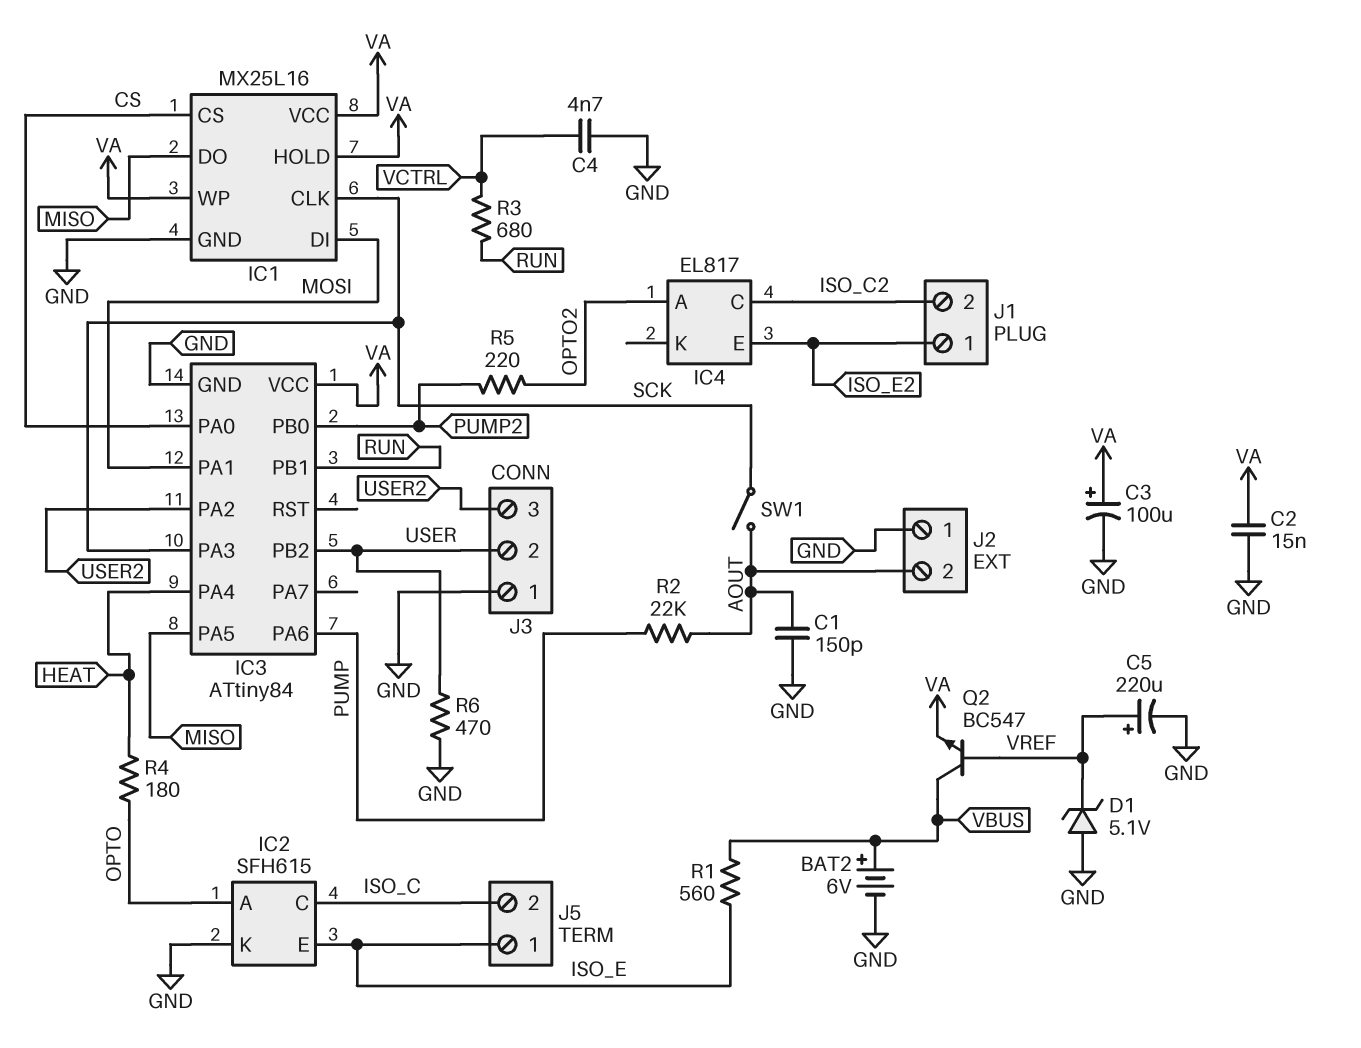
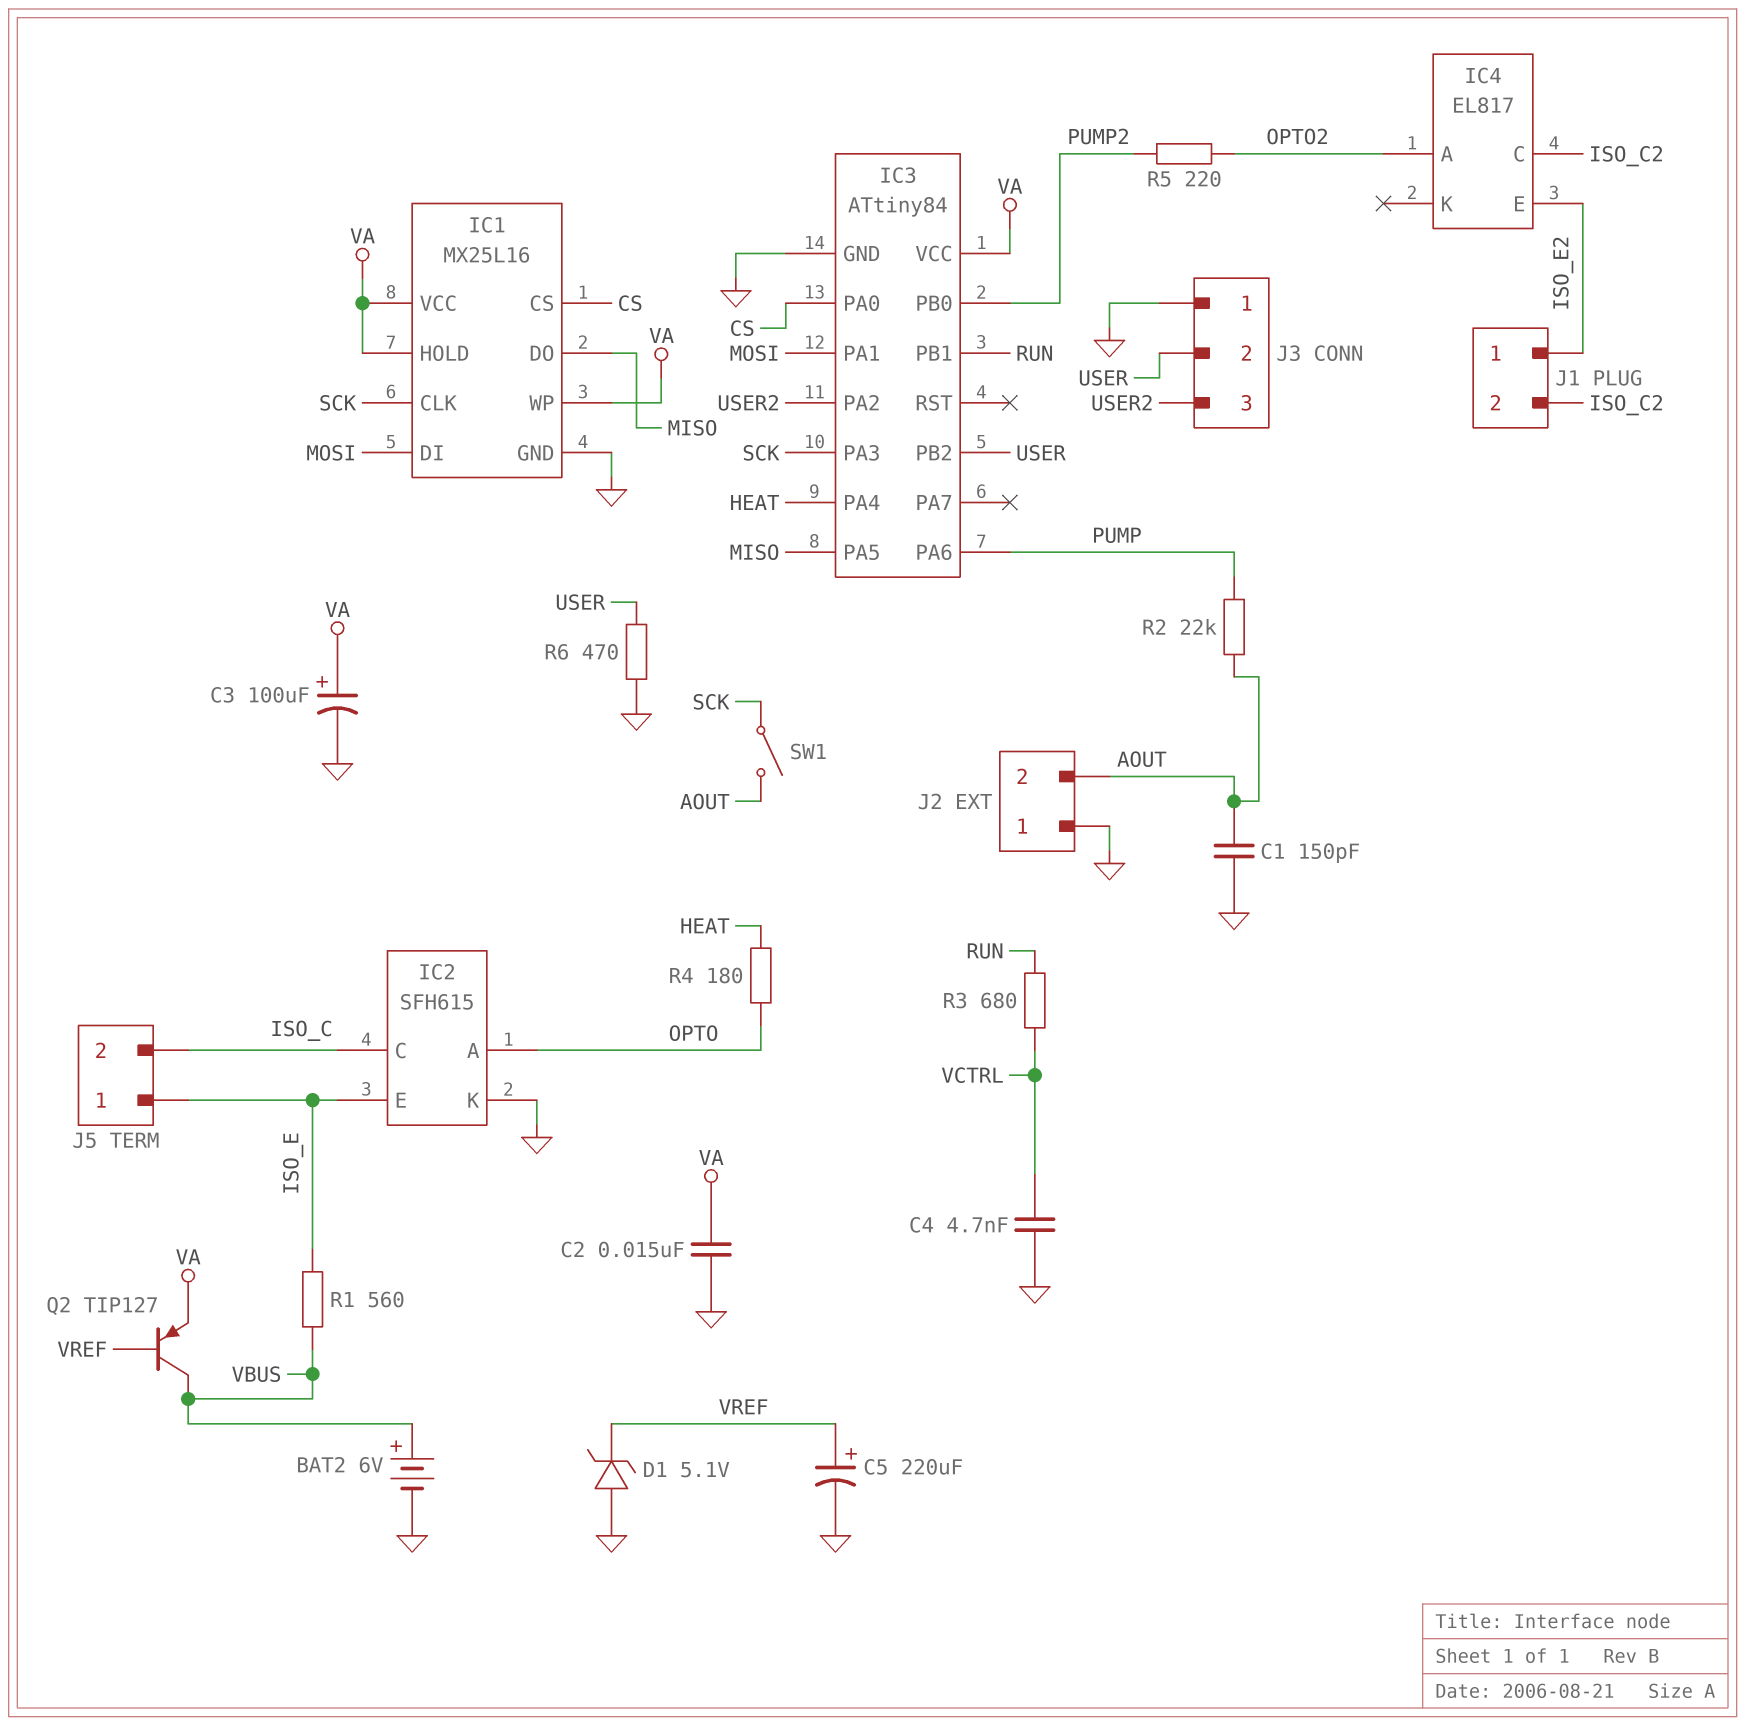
Q2: NPN BC547 (B VREF, C VBUS, E VA) -> PNP TIP127 (B VREF, C VBUS, E VA)

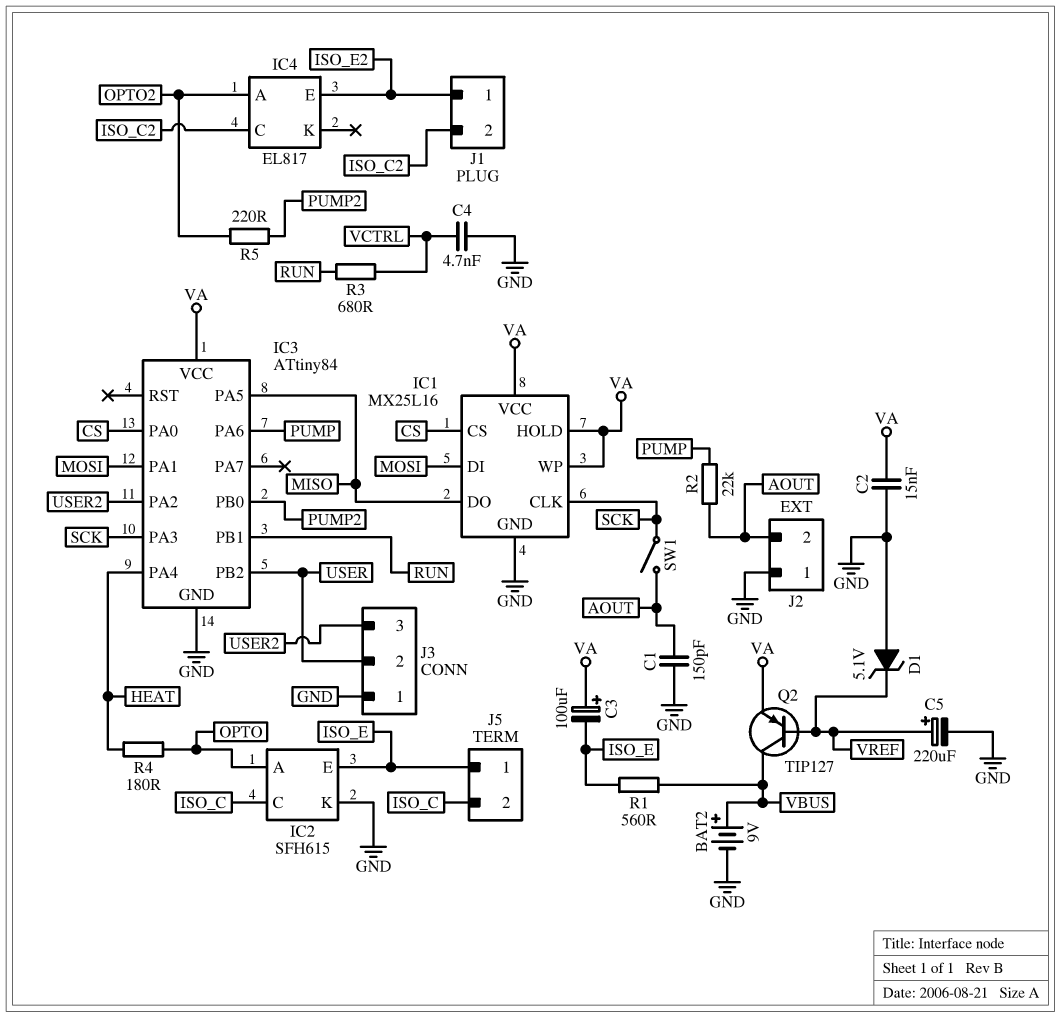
BAT2: 6V (plus VBUS, minus GND) -> 9V (plus VBUS, minus GND)
C3: 100uF (plus VA, minus GND) -> 100uF (plus VA, minus ISO_E)
R6: 470 (GND, USER) -> none

